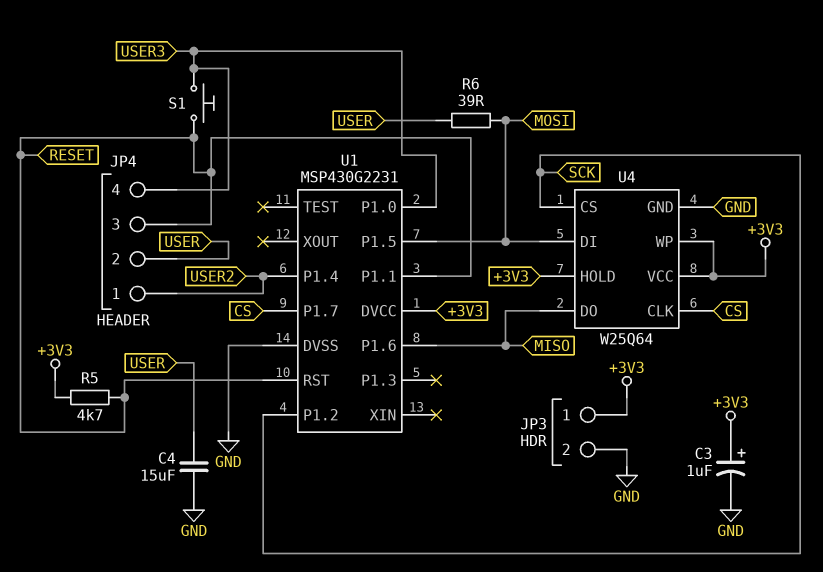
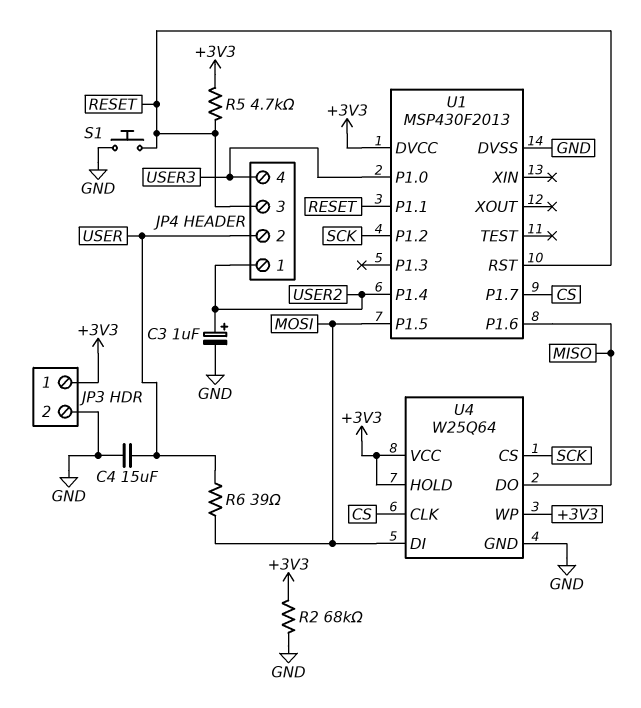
C3: 1uF (plus +3V3, minus GND) -> 1uF (plus USER2, minus GND)
R2: none -> 68k (+3V3, GND)
S1: button (RESET, USER3) -> button (GND, RESET)
U1: MSP430G2231 -> MSP430F2013

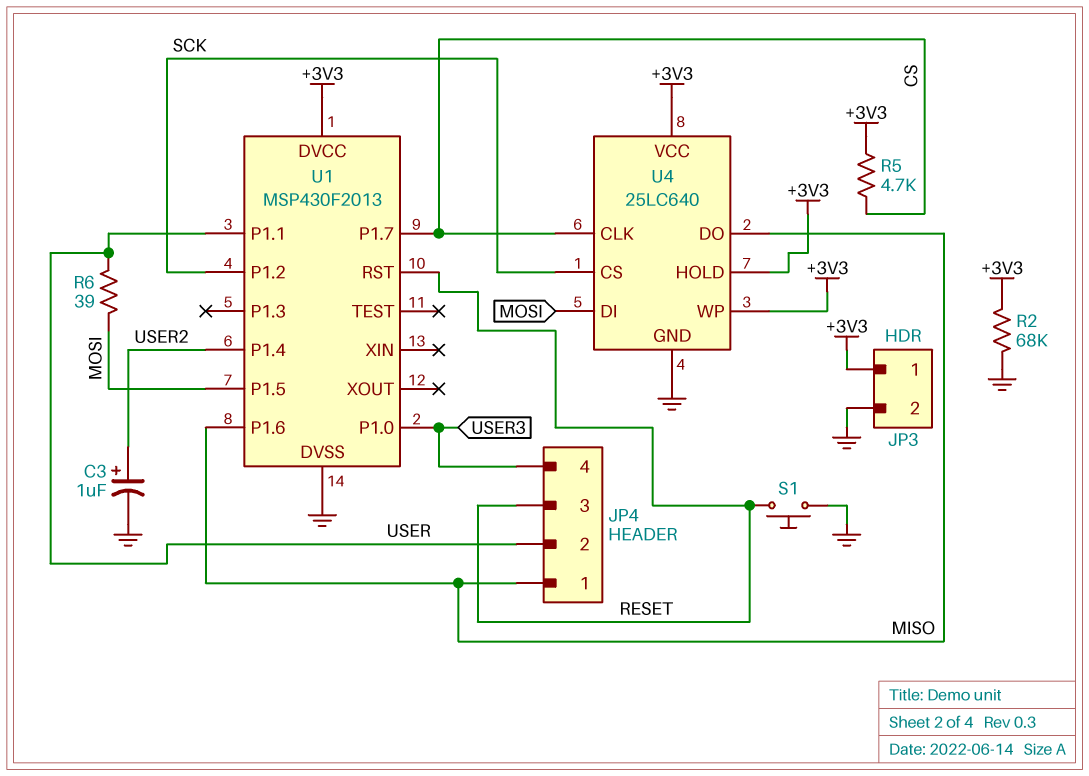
C4: 15uF (GND, USER) -> none
JP4 pin 1: USER2 -> MISO
R5: 4.7k (+3V3, RESET) -> 4.7k (+3V3, CS)
U1 pin P1.1: RESET -> USER
U4: W25Q64 -> 25LC640

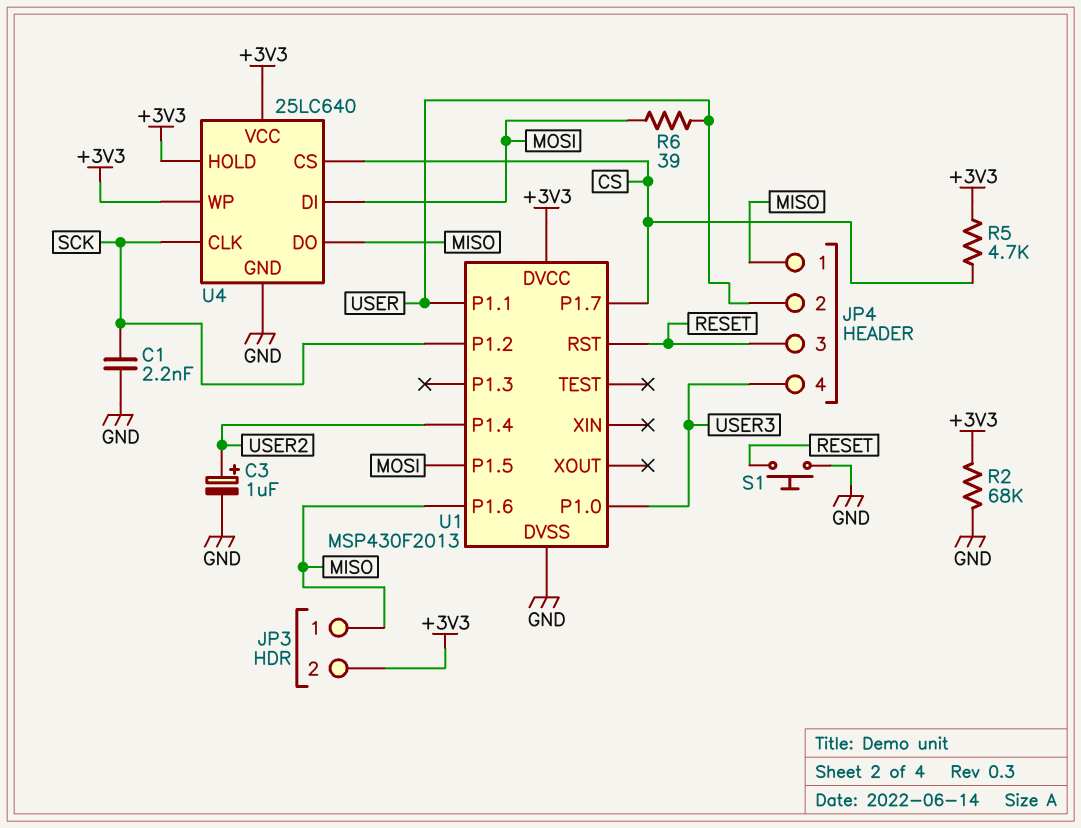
C1: none -> 2.2nF (GND, SCK)
JP3 pin 1: +3V3 -> MISO
JP3 pin 2: GND -> +3V3
U4 pin CLK: CS -> SCK
U4 pin CS: SCK -> CS

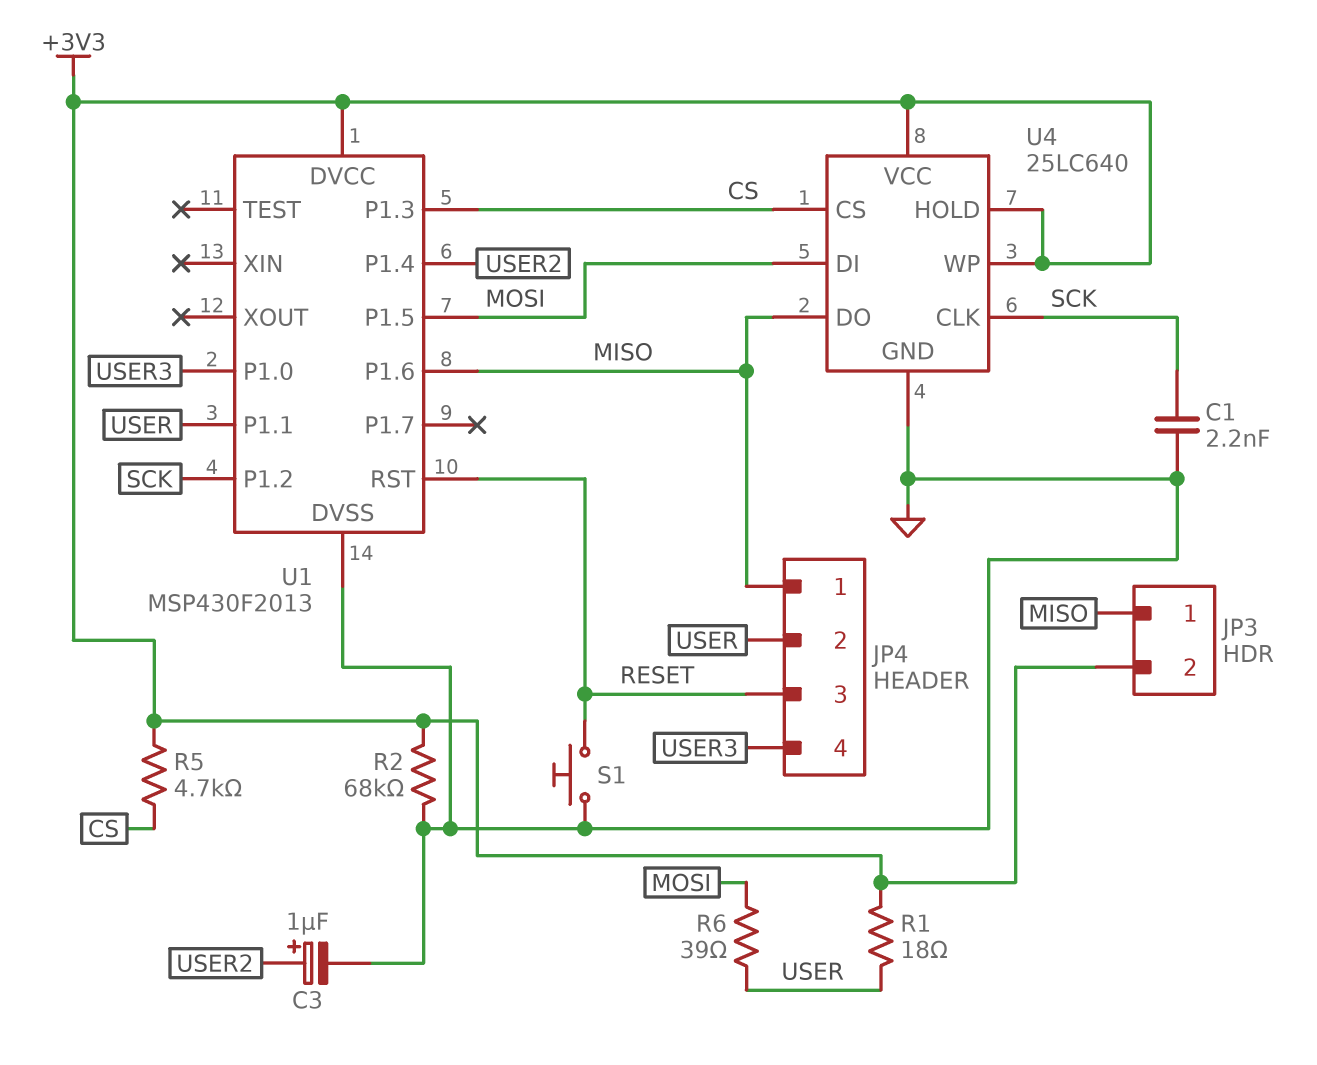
R1: none -> 18 (+3V3, USER)
U1 pin P1.3: none -> CS
U1 pin P1.7: CS -> none

